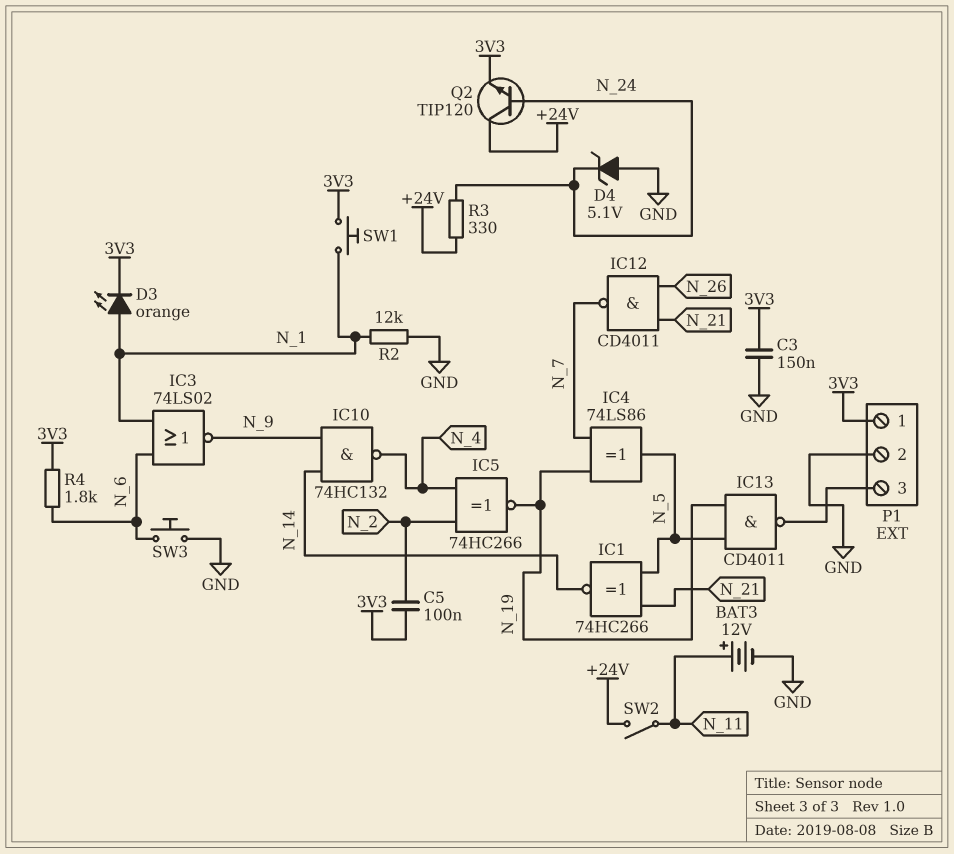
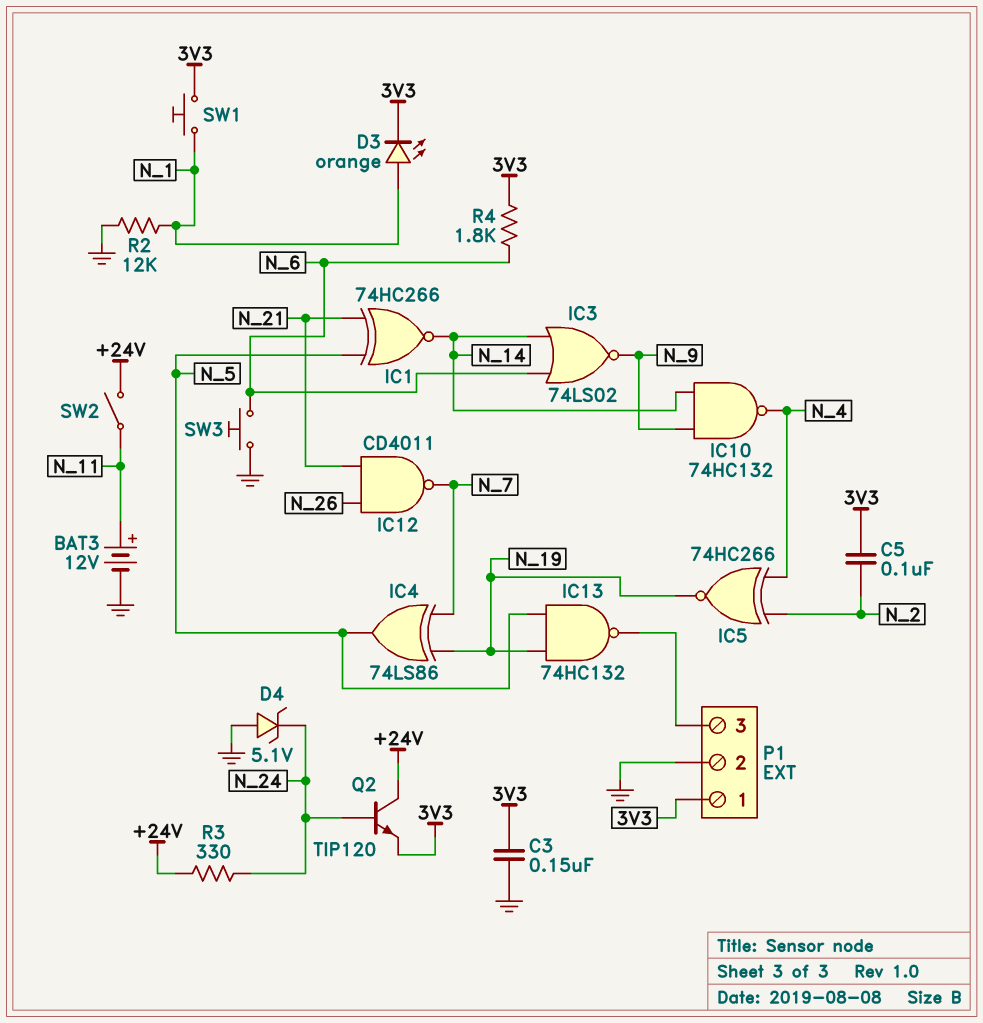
IC3: NOR 74LS02 (in N_1, in N_6, out N_9) -> NOR 74LS02 (in N_6, in N_14, out N_9)
IC13: NAND CD4011 (in N_5, in N_19, out P1/3) -> NAND 74HC132 (in N_5, in N_19, out P1/3)

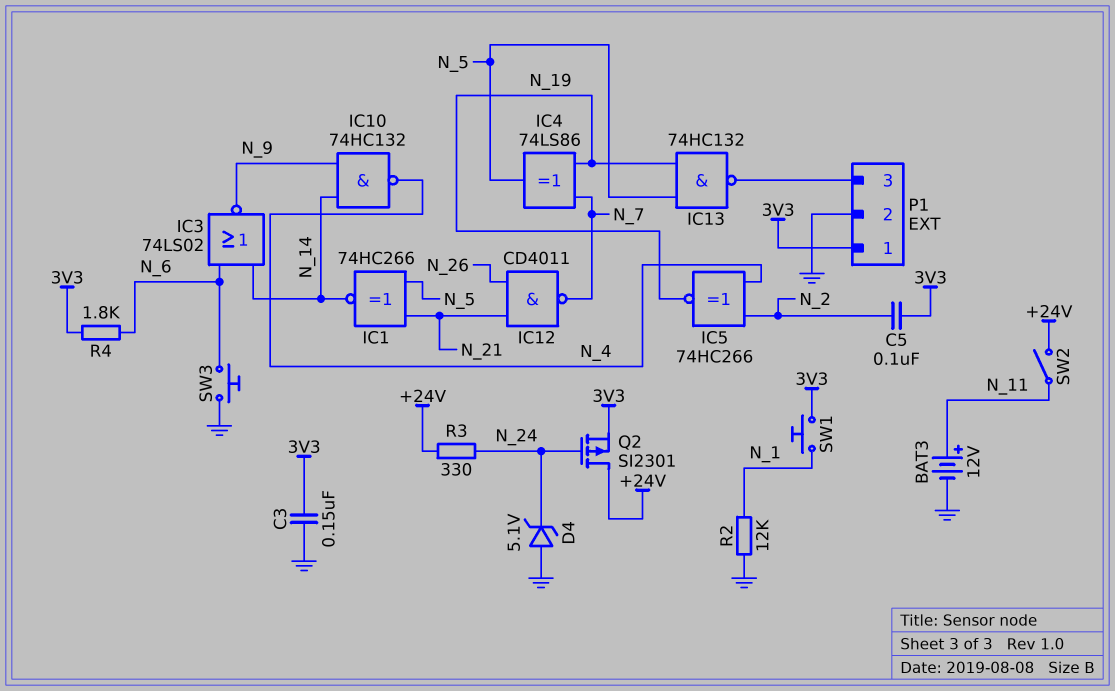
D3: LED orange (A N_1, K 3V3) -> none
Q2: NPN TIP120 (B N_24, C +24V, E 3V3) -> PMOS SI2301 (G N_24, D +24V, S 3V3)

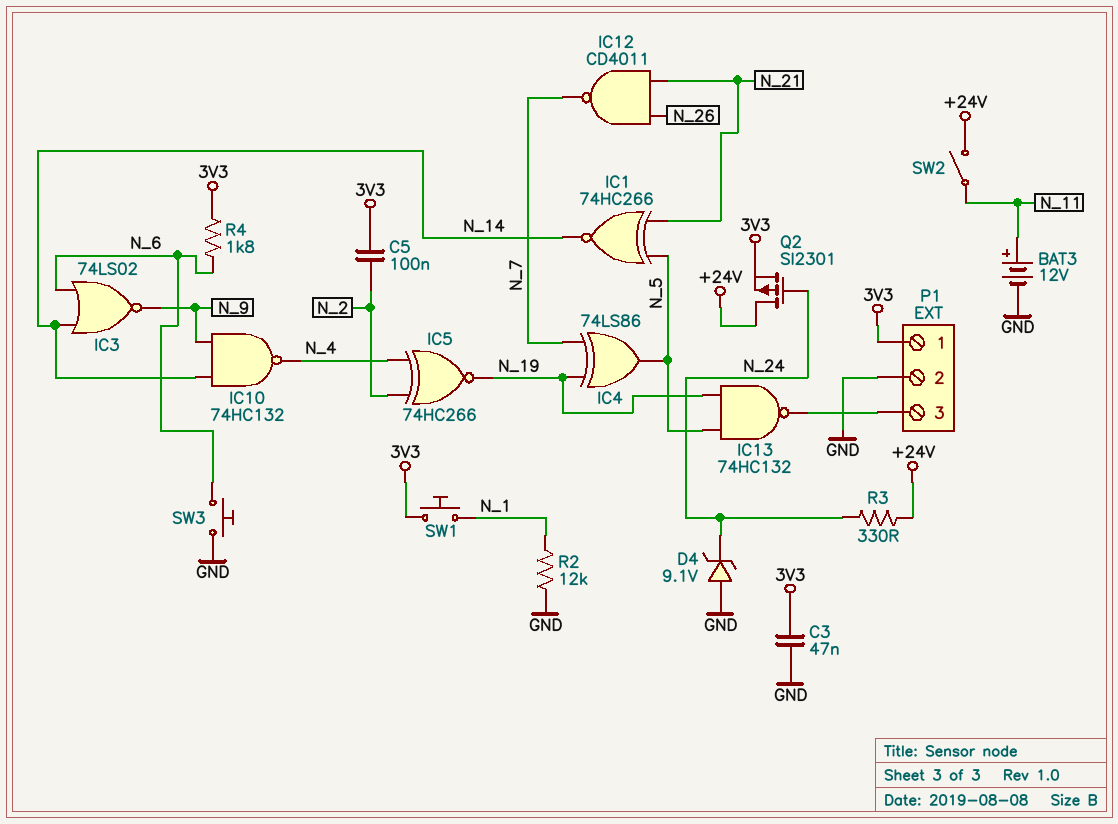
C3: 150nF (3V3, GND) -> 47nF (3V3, GND)
D4: zener 5.1V (A GND, K N_24) -> zener 9.1V (A GND, K N_24)

